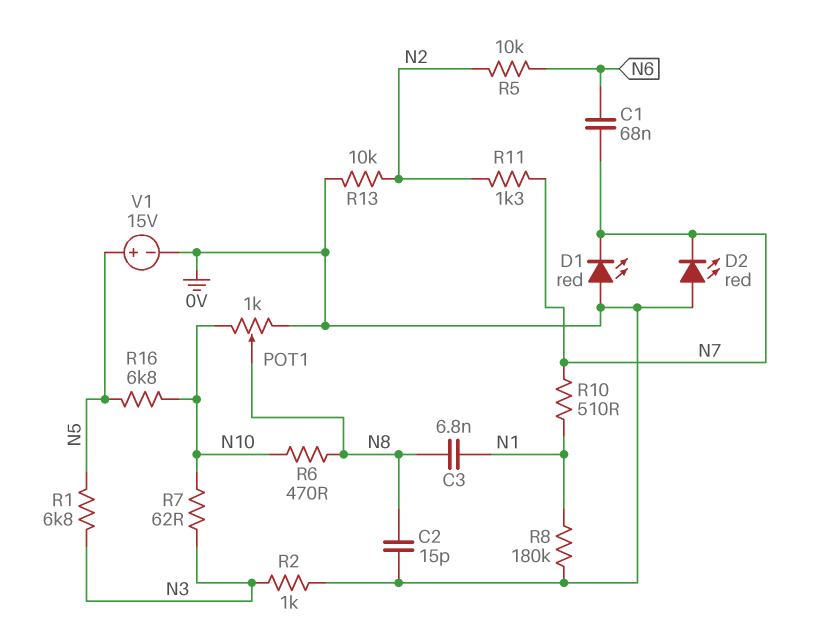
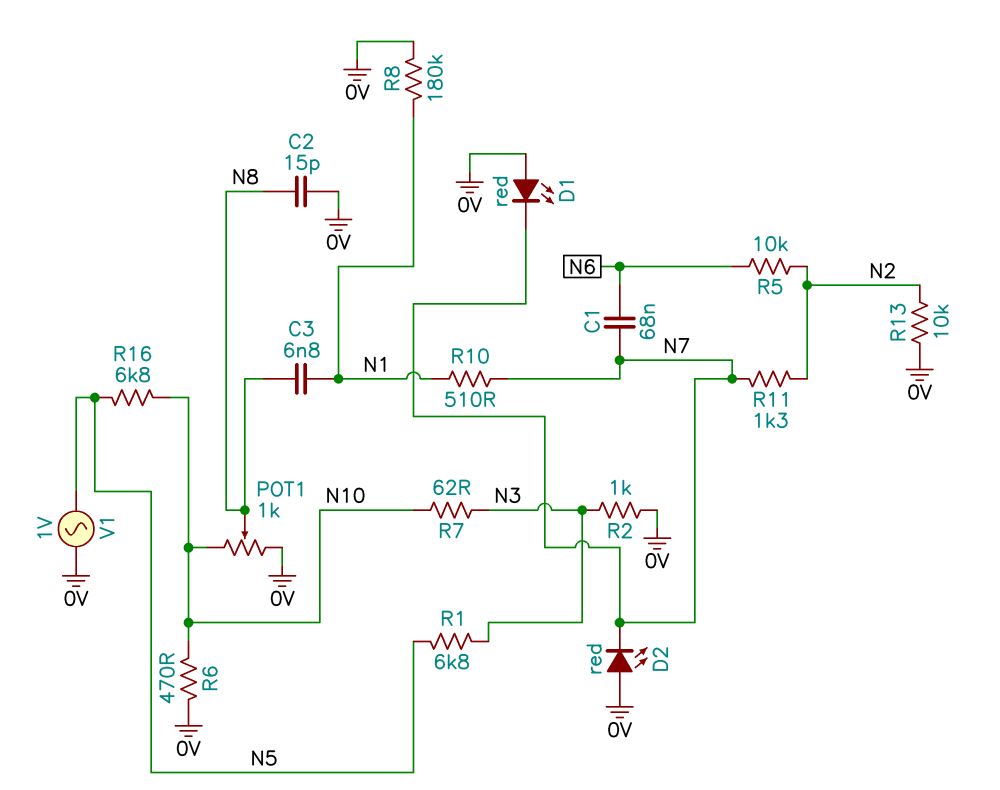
R6: 470 (N8, N10) -> 470 (0V, N10)
V1: 15V (plus N5, minus 0V) -> AC 1V (0V, N5)

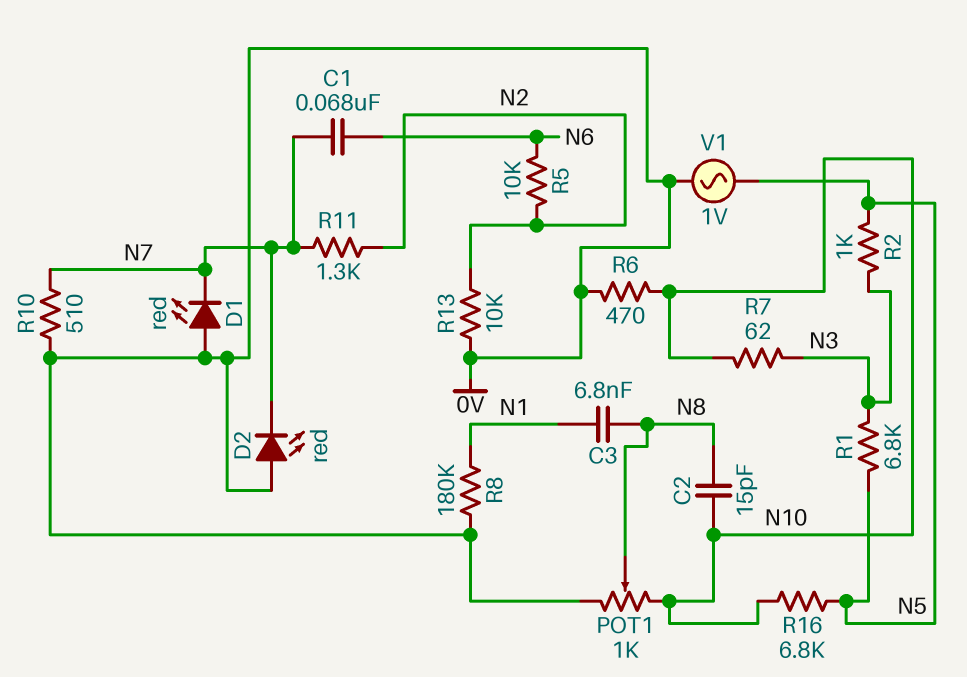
C2: 15pF (0V, N8) -> 15pF (N8, N10)
R2: 1k (0V, N3) -> 1k (N3, N5)
R10: 510 (N1, N7) -> 510 (0V, N7)

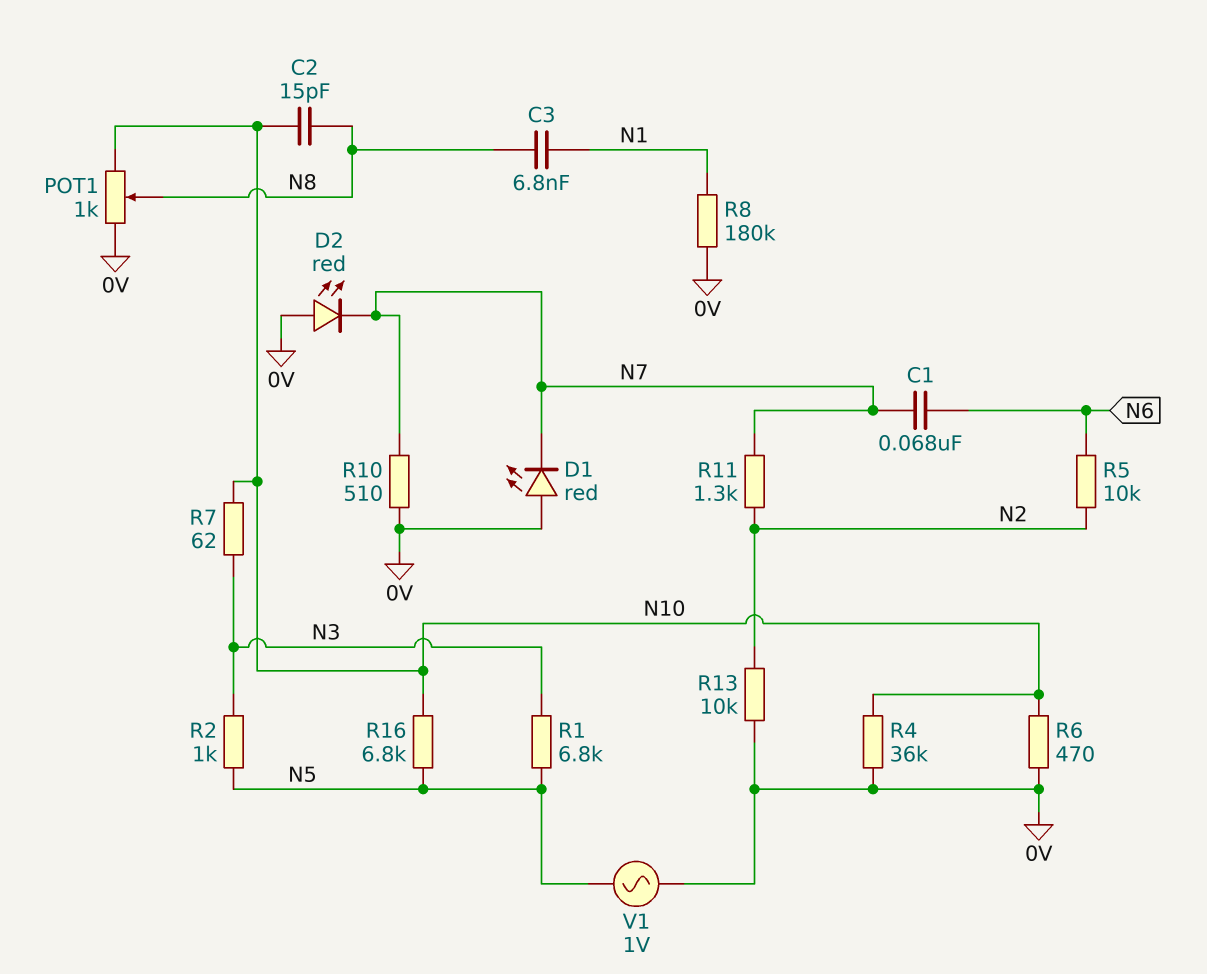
R4: none -> 36k (0V, N10)

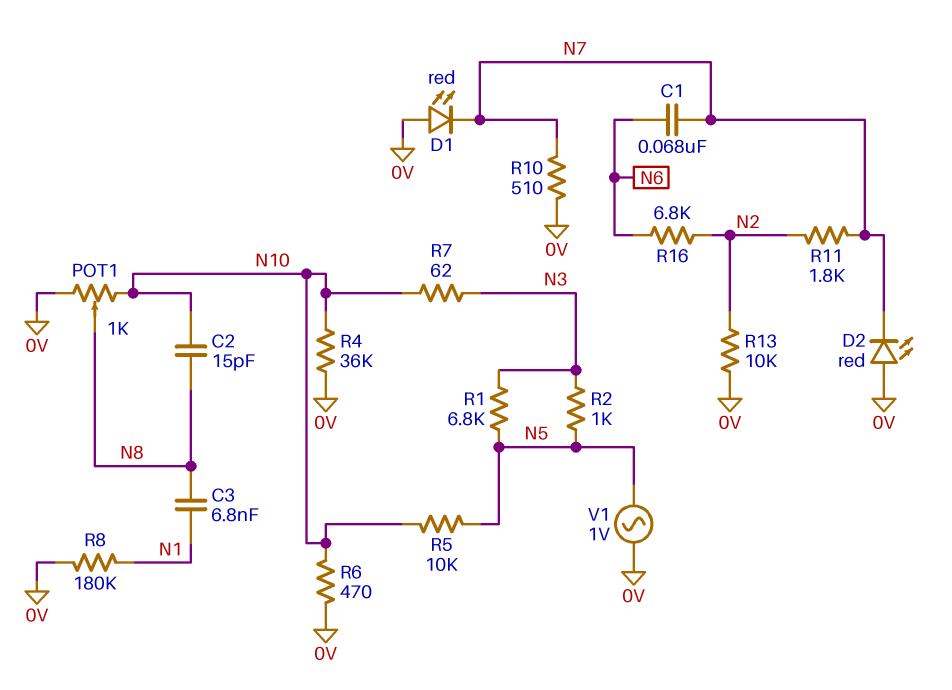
R5: 10k (N2, N6) -> 10k (N5, N10)
R11: 1.3k (N2, N7) -> 1.8k (N2, N7)
R16: 6.8k (N5, N10) -> 6.8k (N2, N6)

